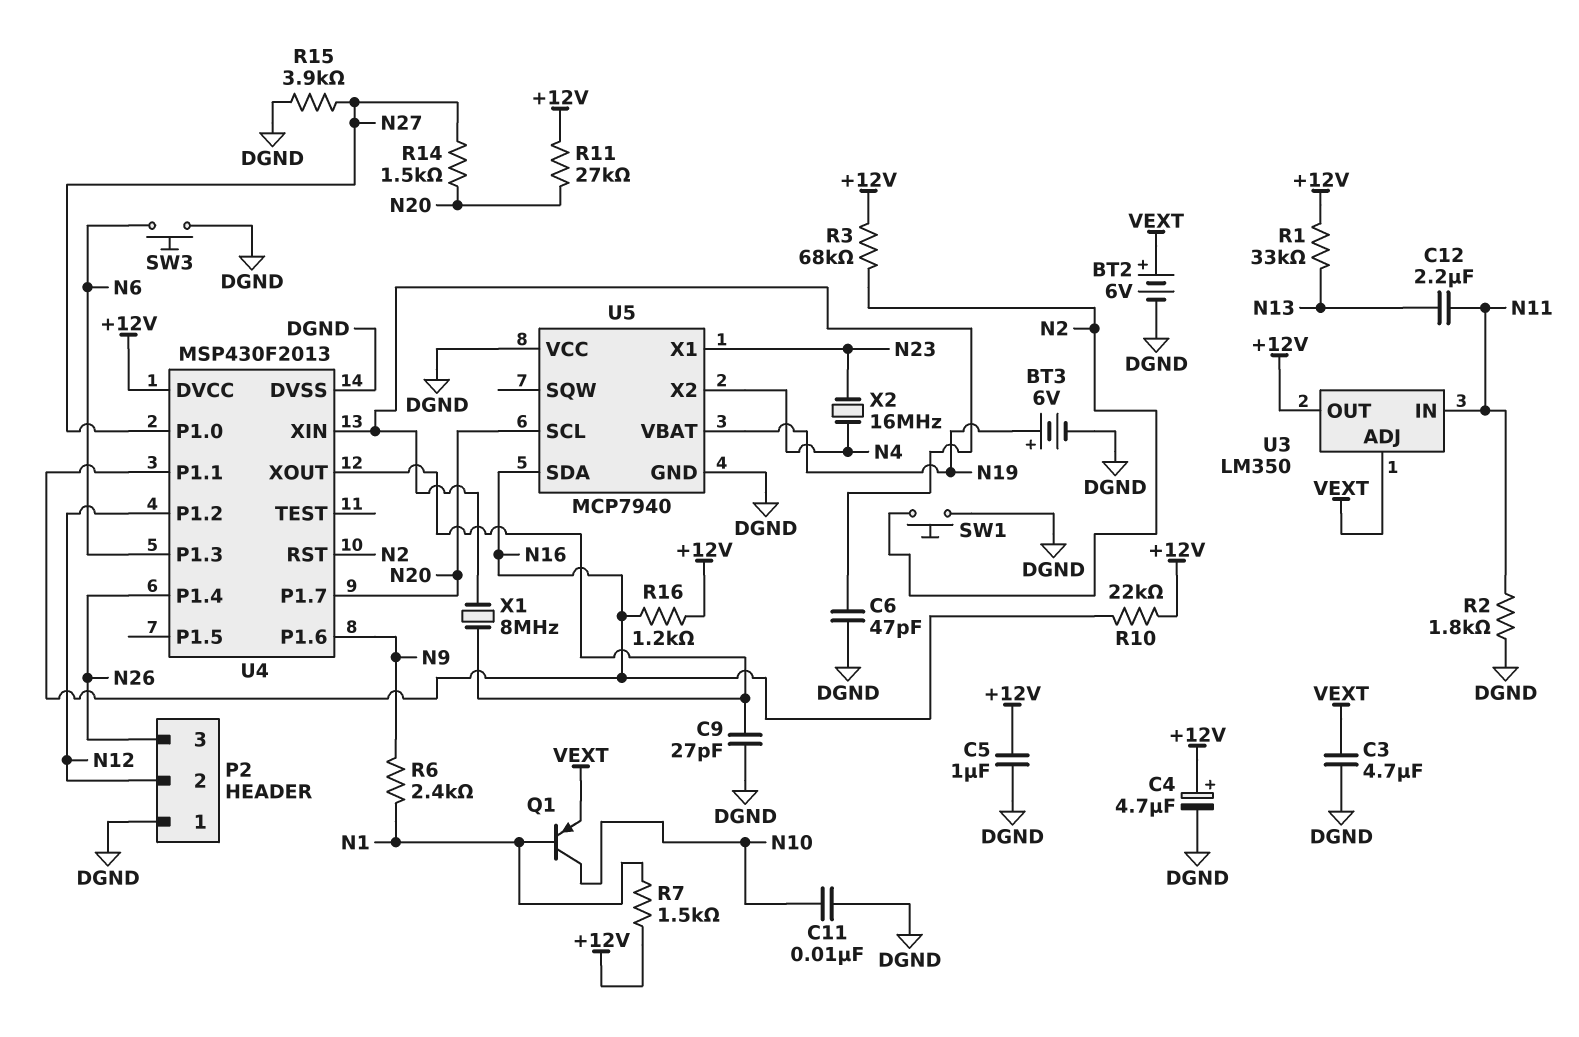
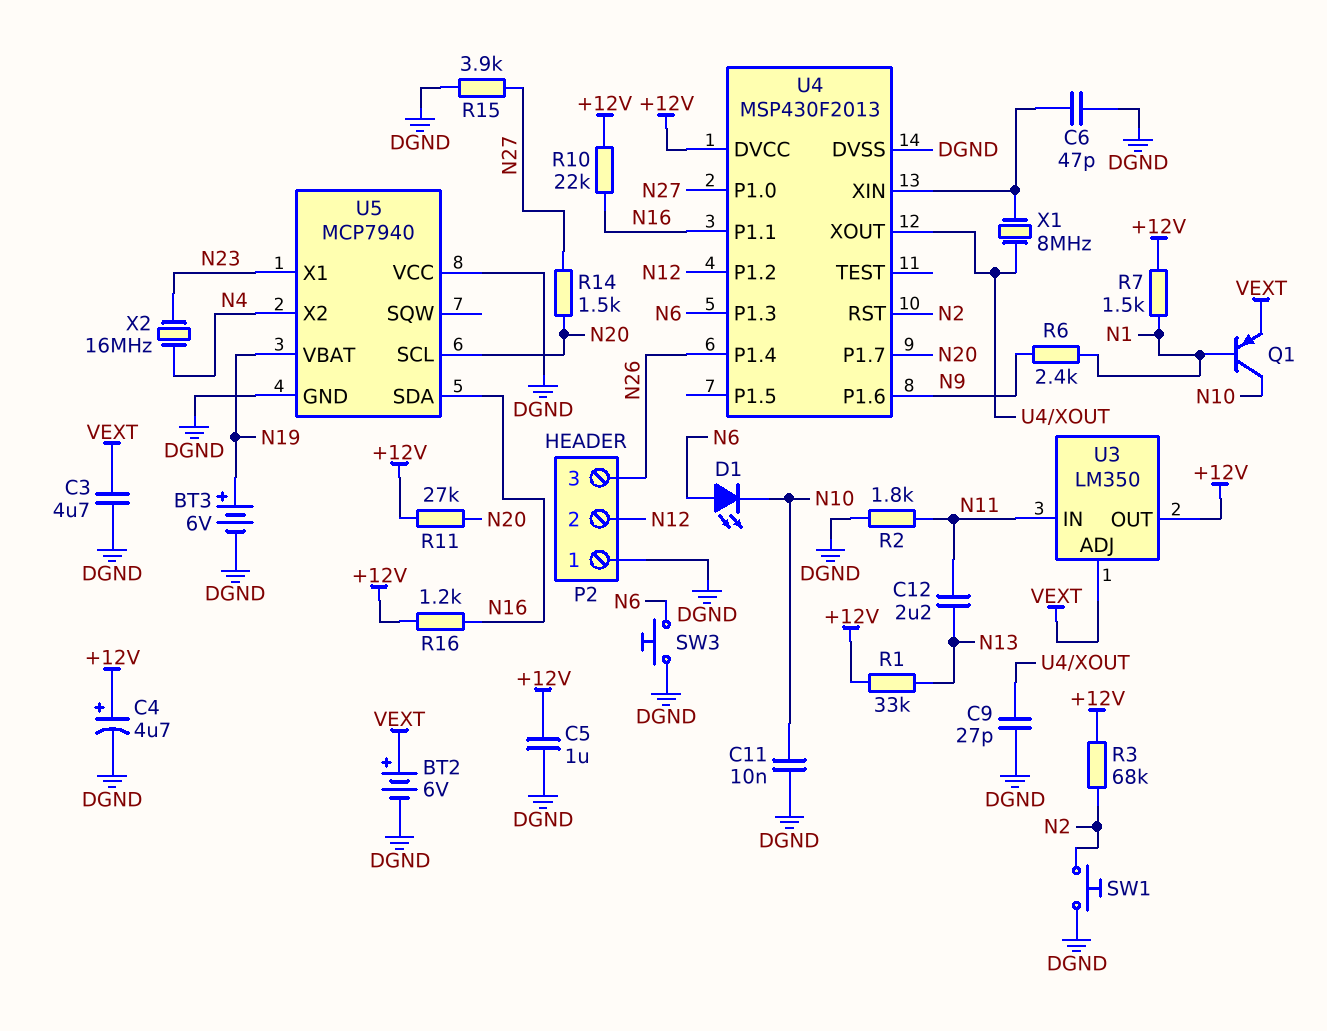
D1: none -> LED (A N6, K N10)

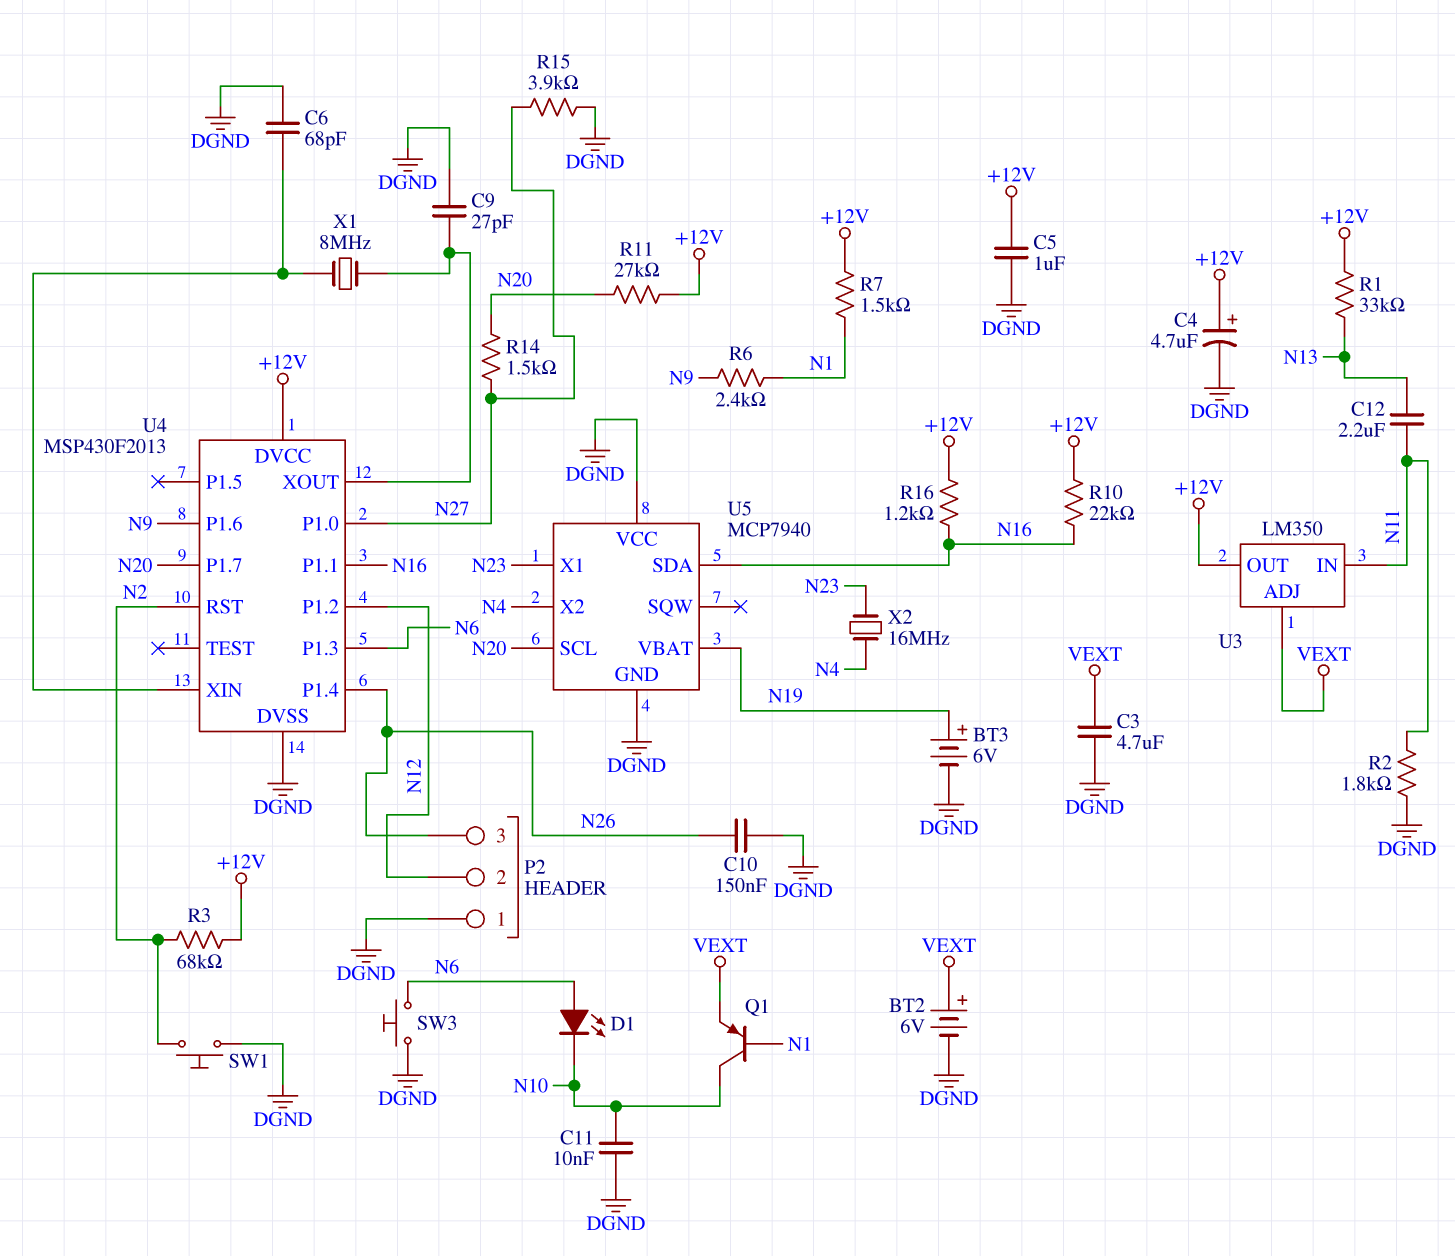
C6: 47pF (DGND, U4/XIN) -> 68pF (DGND, U4/XIN)
C10: none -> 150nF (DGND, N26)

